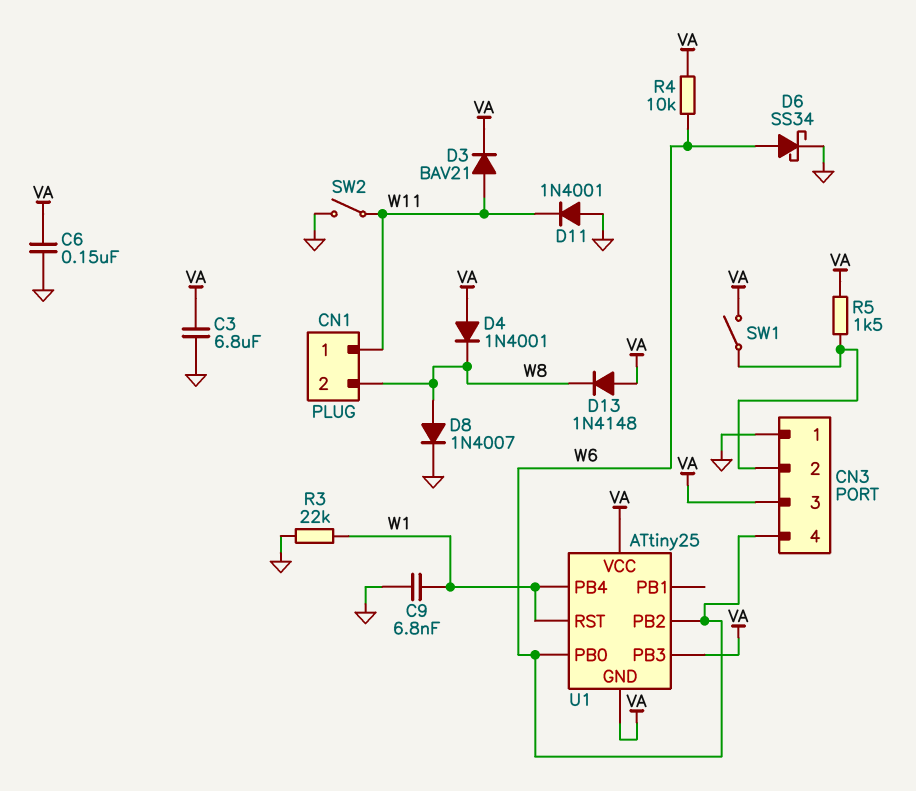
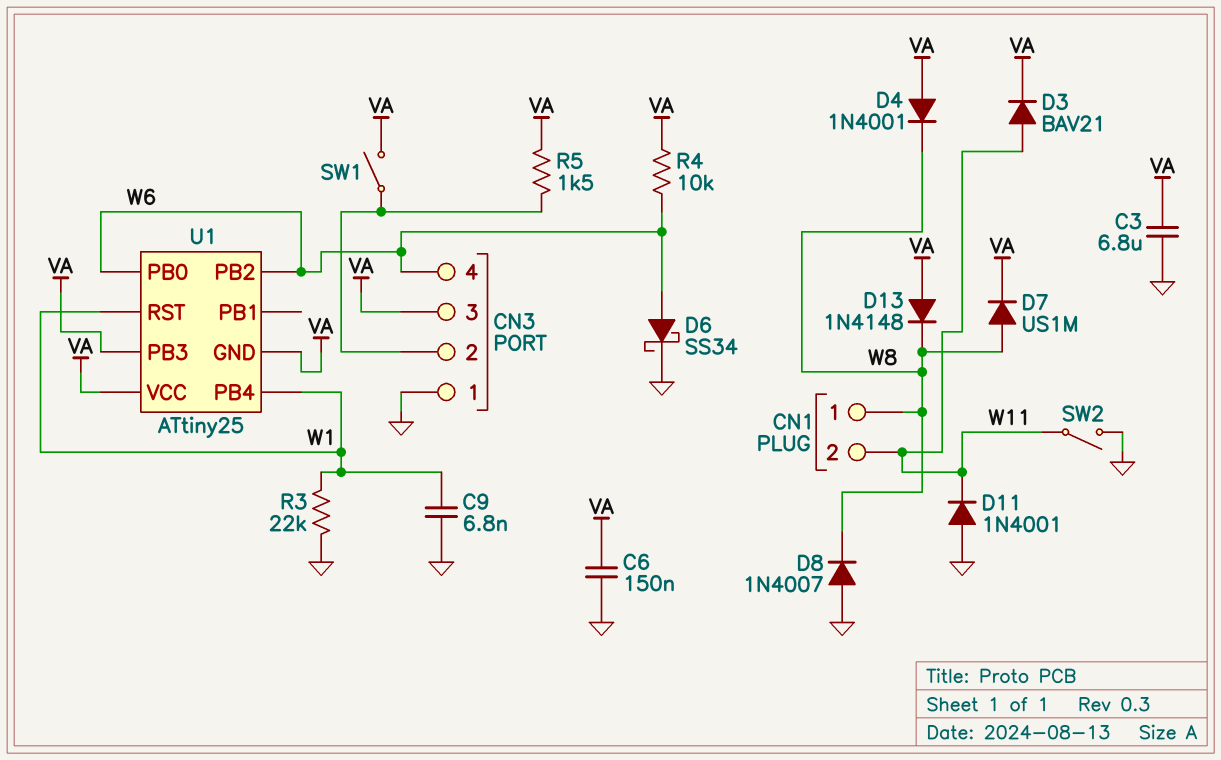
CN1 pin 1: W11 -> W8
CN1 pin 2: W8 -> W11
D7: none -> diode US1M (A W8, K VA)
D8: diode 1N4007 (A W8, K GND) -> diode 1N4007 (A GND, K W8)

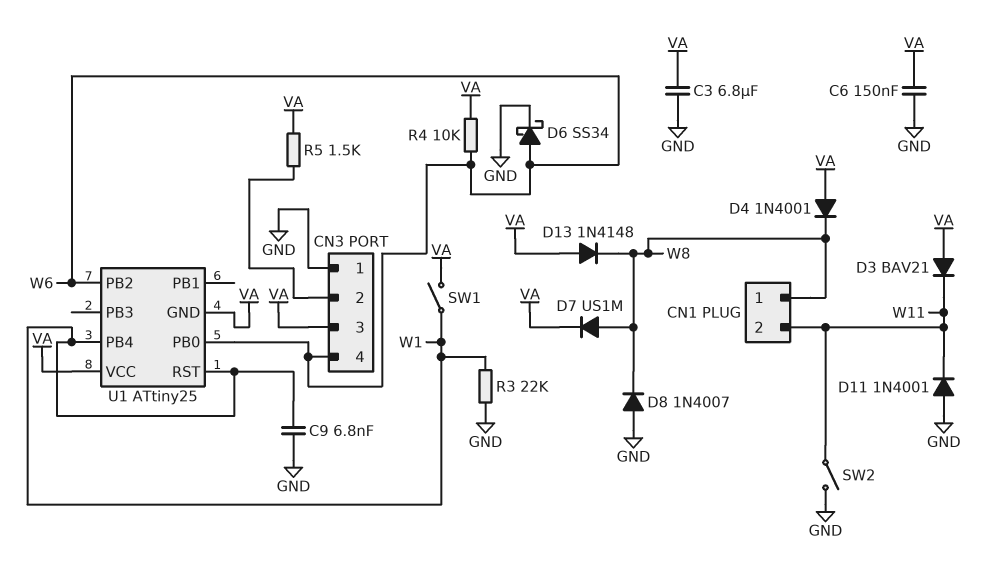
D3: diode BAV21 (A W11, K VA) -> diode BAV21 (A VA, K W11)
SW1: switch (CN3/2, VA) -> switch (VA, W1)
U1 pin PB3: VA -> none

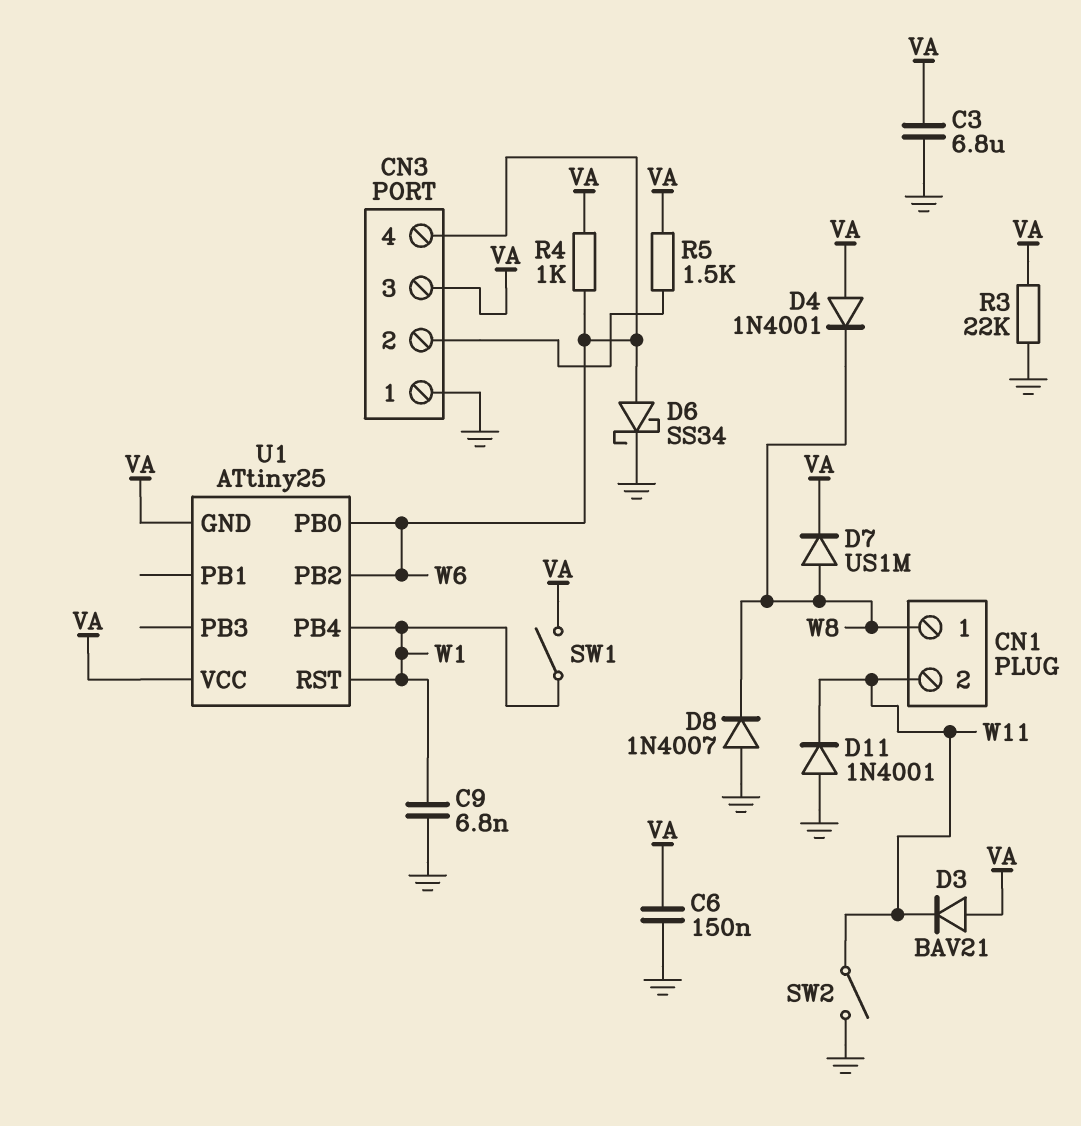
D13: diode 1N4148 (A VA, K W8) -> none
R3: 22k (GND, W1) -> 22k (GND, VA)
R4: 10k (VA, W6) -> 1k (VA, W6)

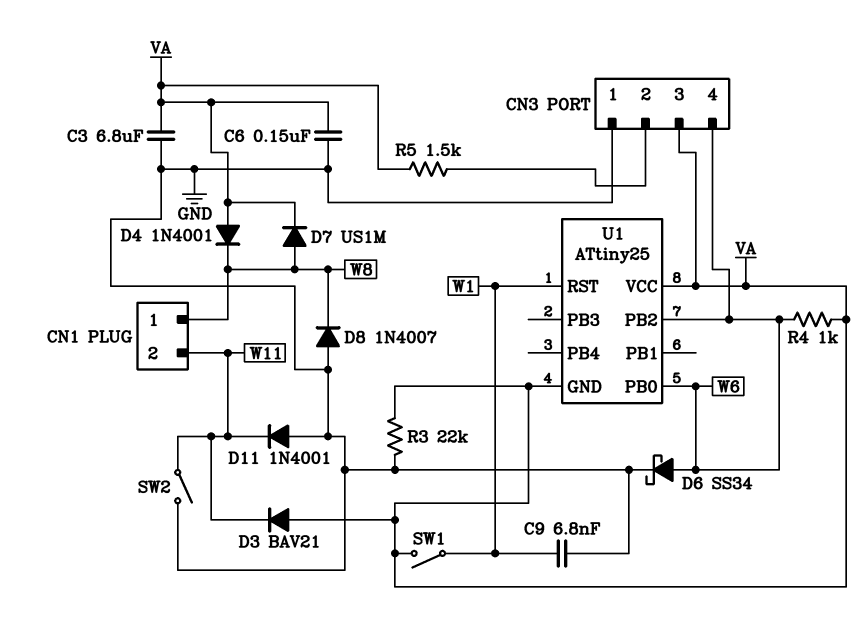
U1 pin PB4: W1 -> none

